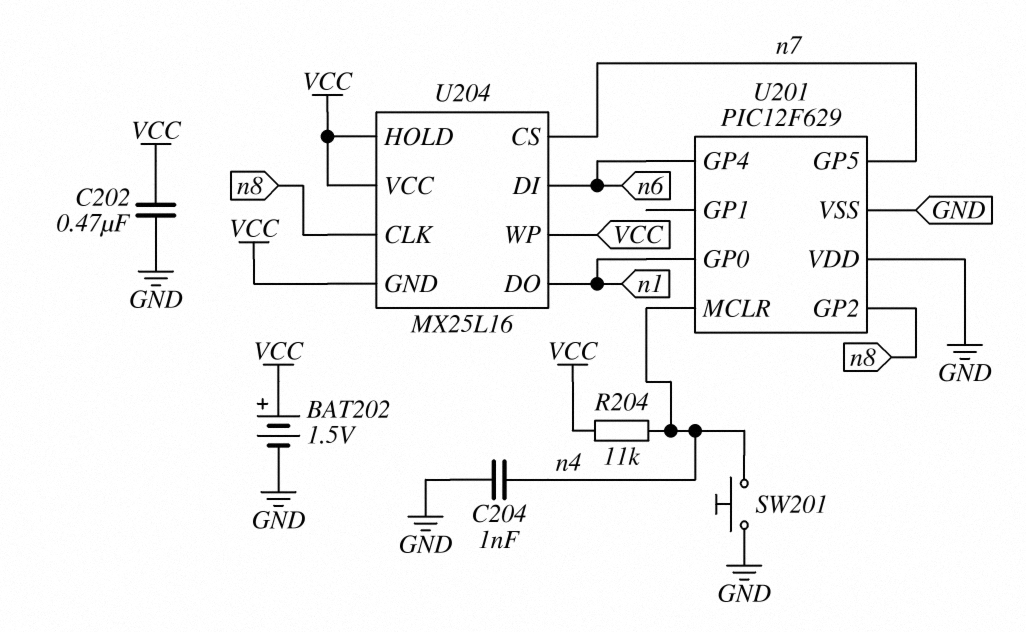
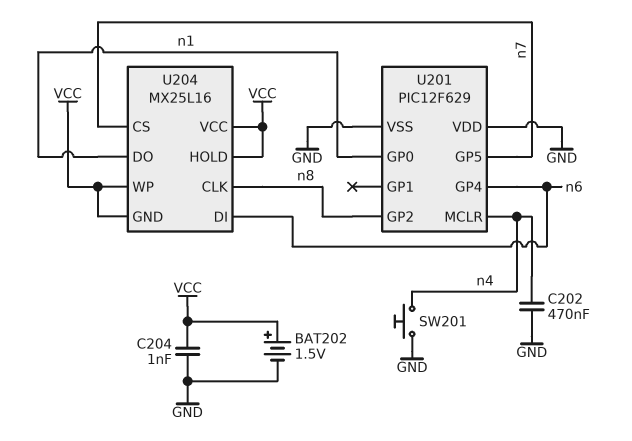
C202: 470nF (GND, VCC) -> 470nF (GND, n4)
C204: 1nF (GND, n4) -> 1nF (GND, VCC)
R204: 11k (VCC, n4) -> none

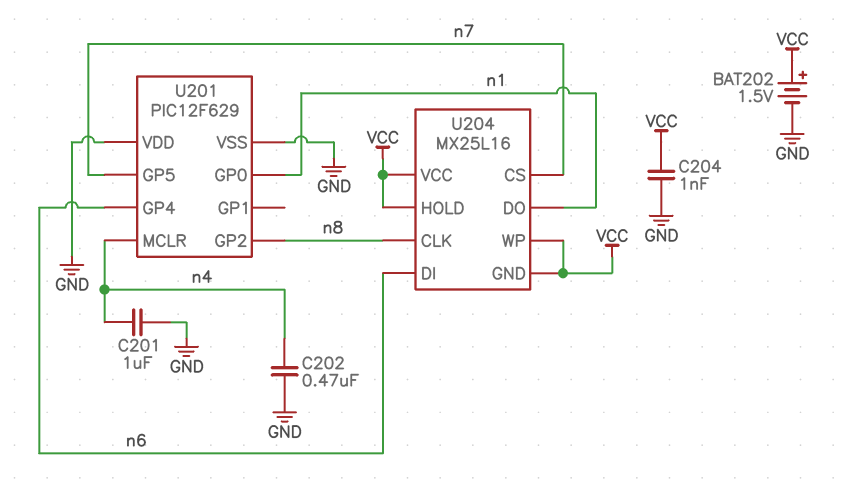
C201: none -> 1uF (GND, n4)
SW201: button (GND, n4) -> none

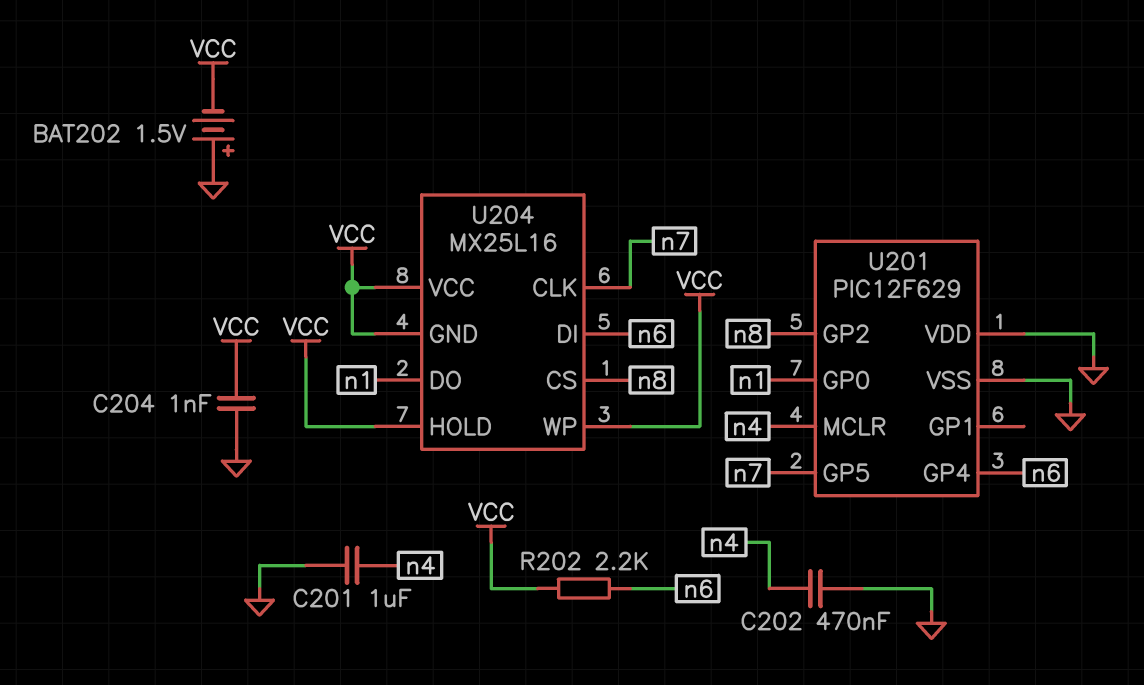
BAT202: 1.5V (plus VCC, minus GND) -> 1.5V (plus GND, minus VCC)
R202: none -> 2.2k (VCC, n6)
U204 pin CLK: n8 -> n7
U204 pin CS: n7 -> n8

